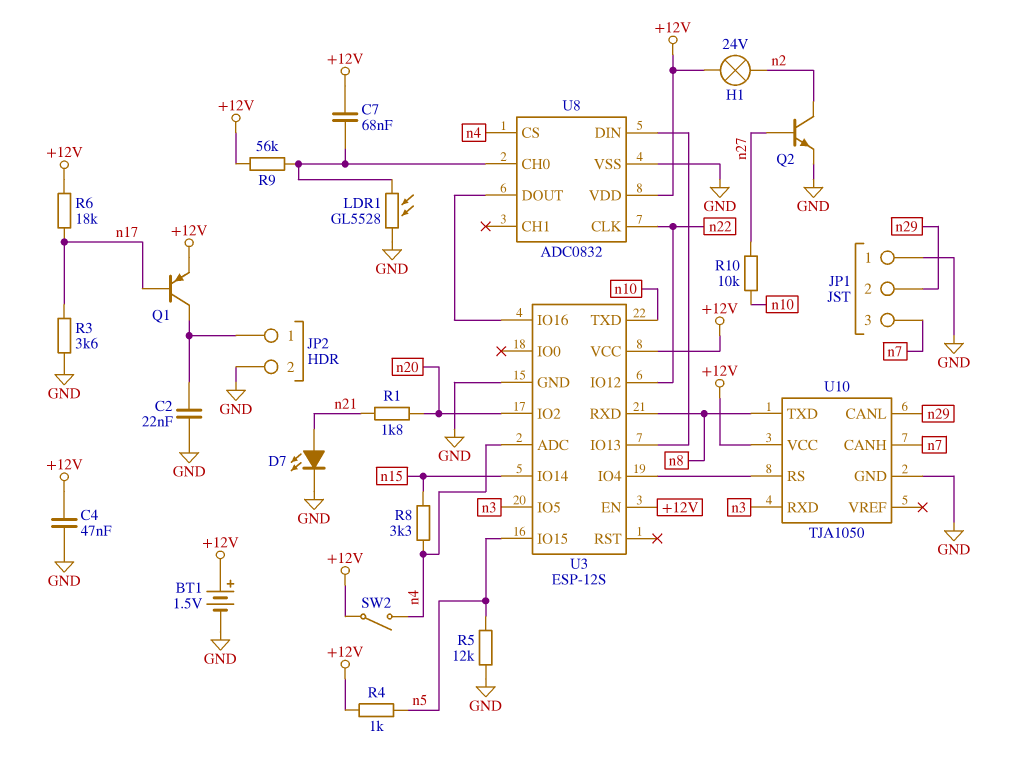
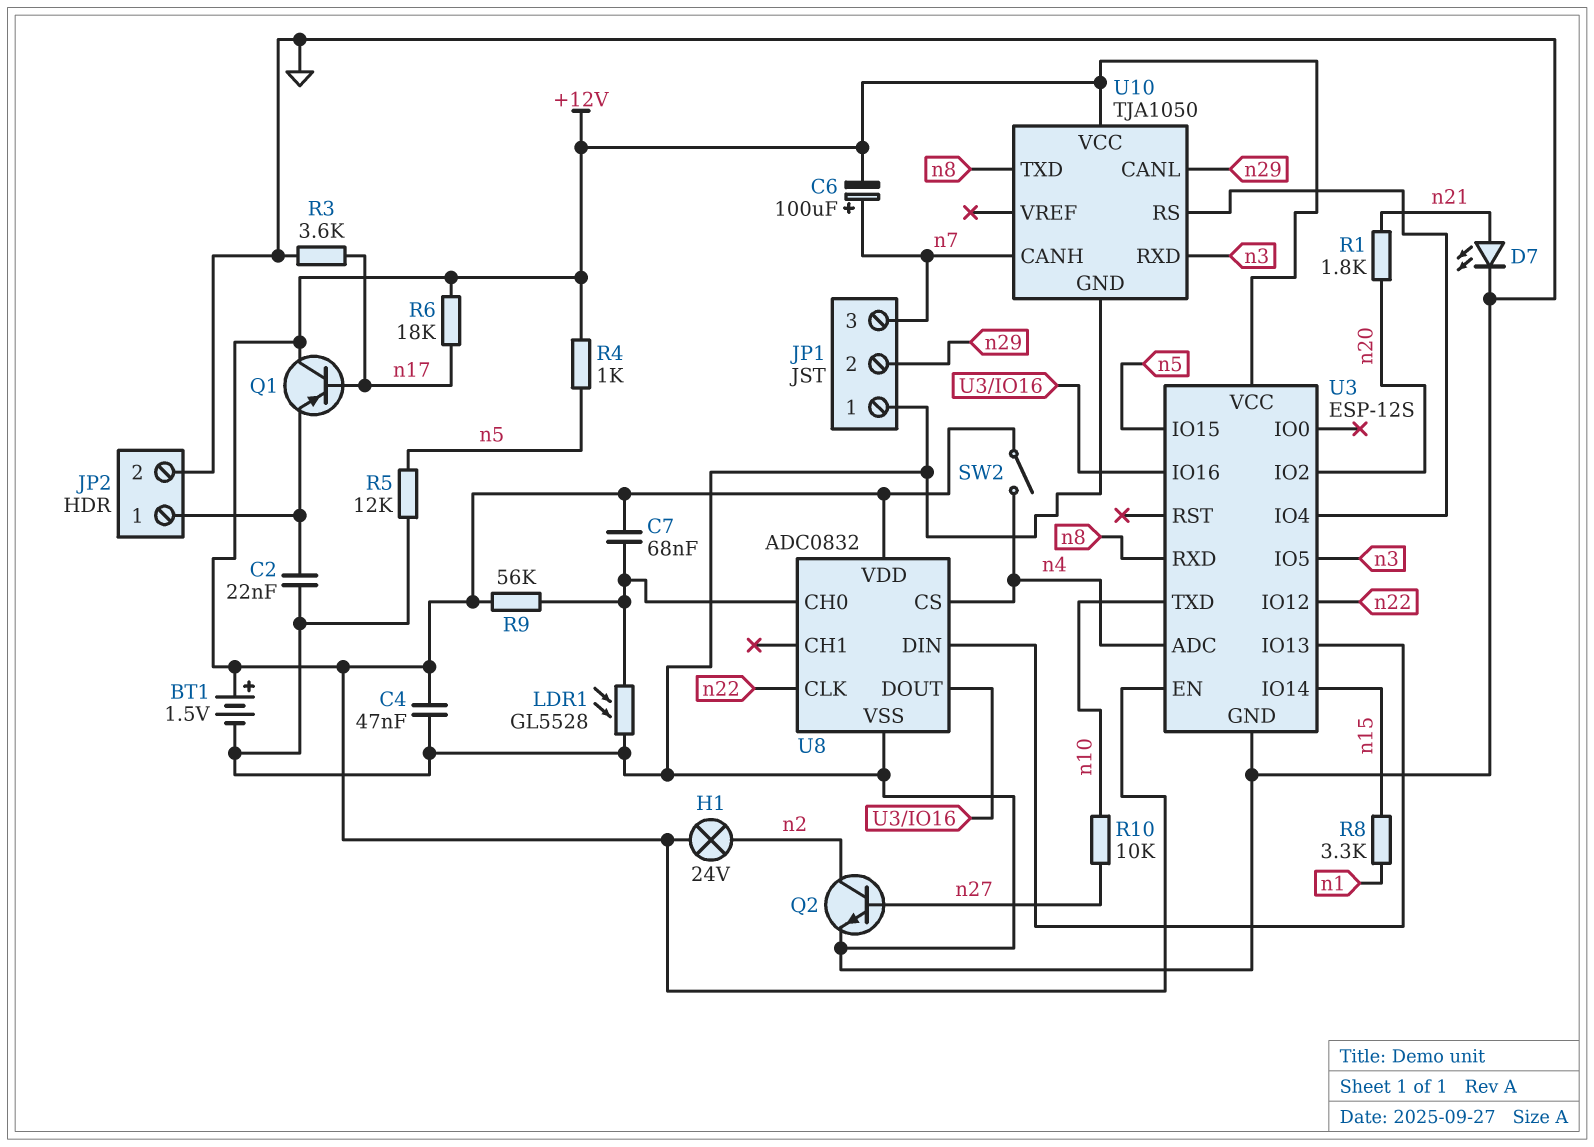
C6: none -> 100uF (plus n7, minus +12V)
Q1: PNP (B n17, C JP2/1, E +12V) -> PNP (B n17, C +12V, E JP2/1)
R8: 3.3k (n4, n15) -> 3.3k (n1, n15)

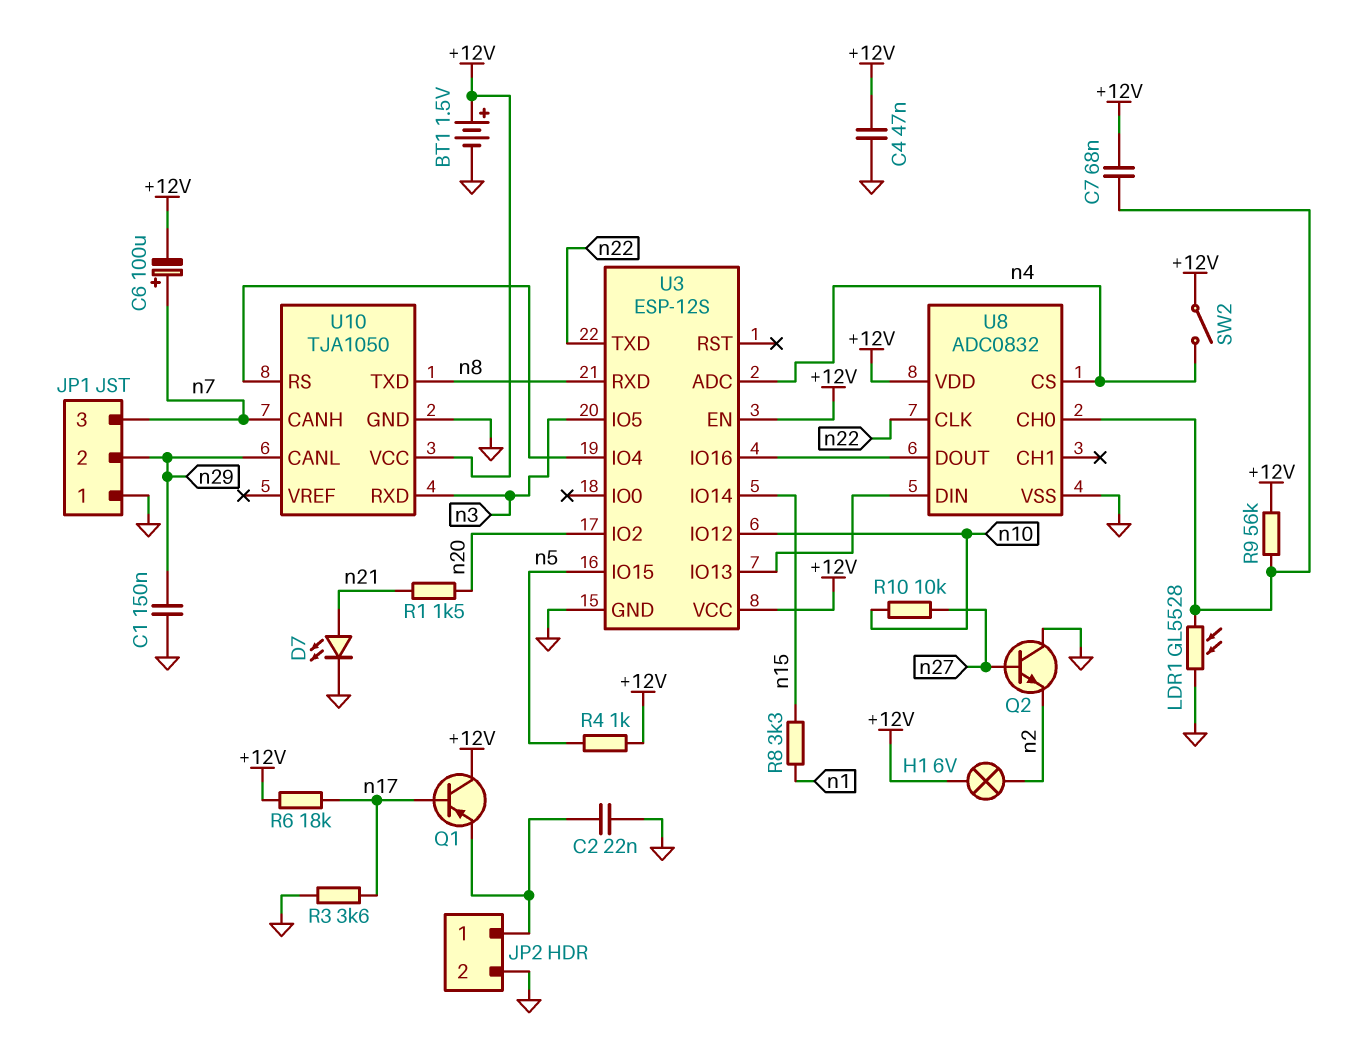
C1: none -> 150nF (GND, n29)
H1: lamp 24V (+12V, n2) -> lamp 6V (+12V, n2)
Q2: NPN (B n27, C n2, E GND) -> NPN (B n27, C GND, E n2)
R1: 1.8k (n20, n21) -> 1.5k (n20, n21)
R5: 12k (GND, n5) -> none
U3 pin IO12: n22 -> n10
U3 pin TXD: n10 -> n22

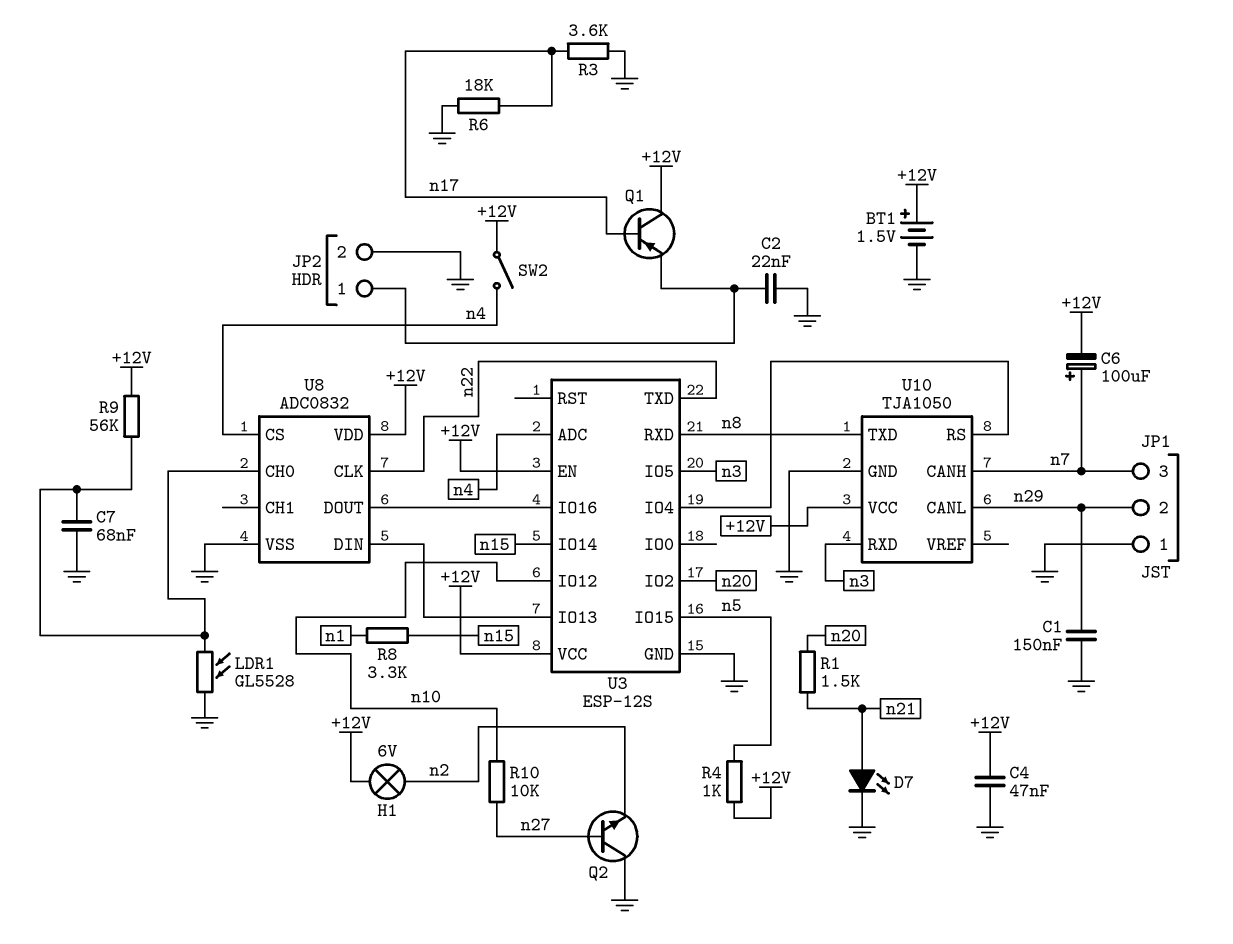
C7: 68nF (+12V, U8/CH0) -> 68nF (GND, U8/CH0)
R6: 18k (+12V, n17) -> 18k (GND, n17)

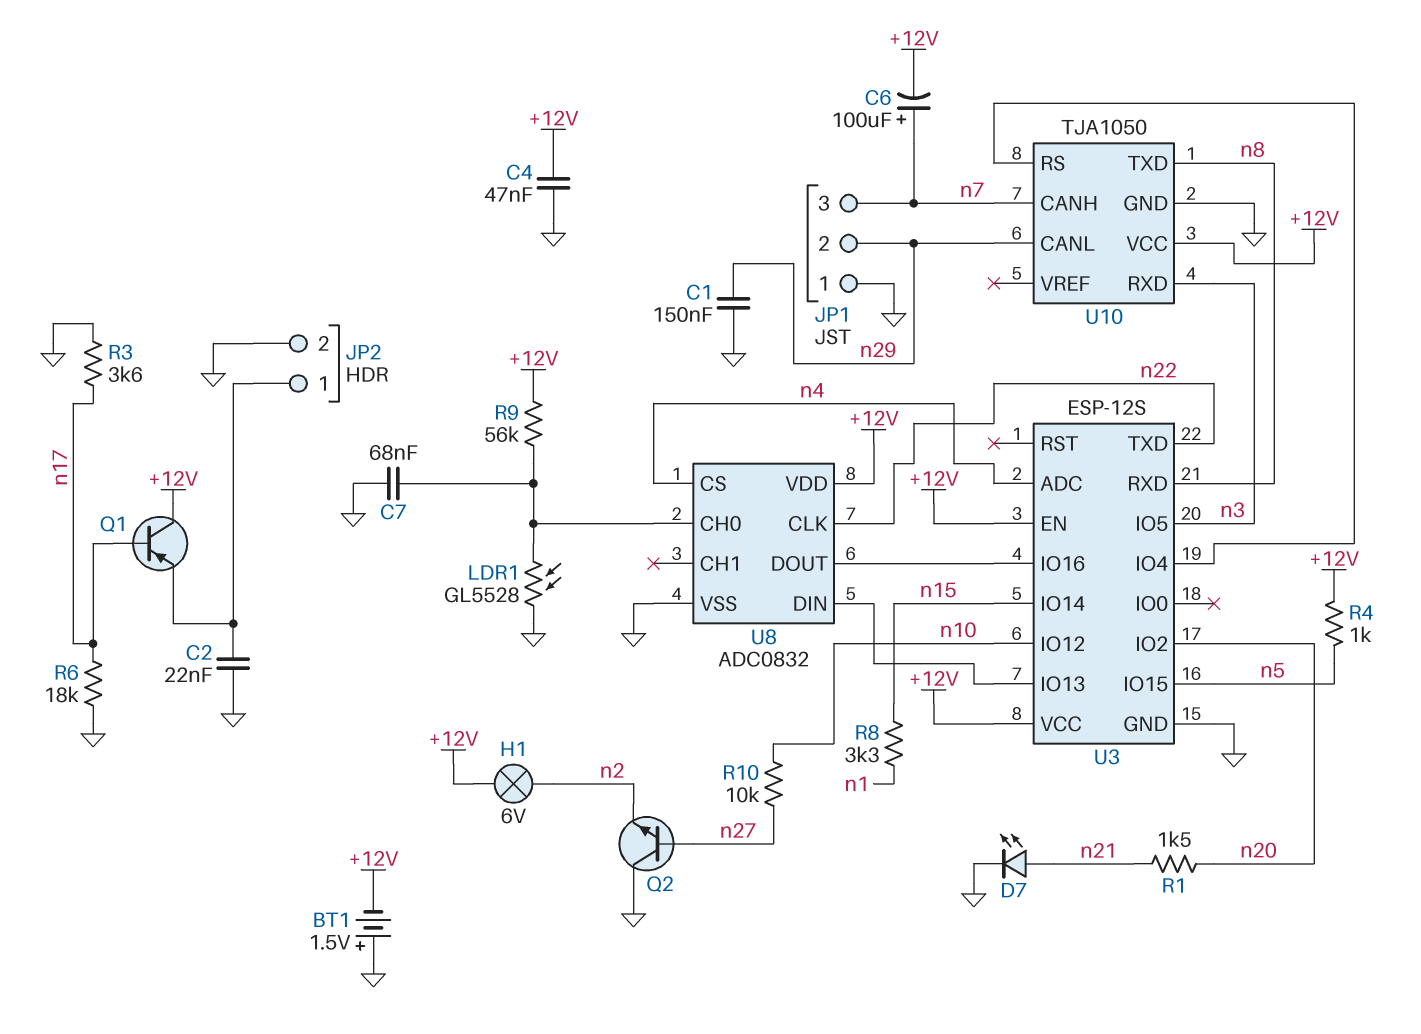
BT1: 1.5V (plus +12V, minus GND) -> 1.5V (plus GND, minus +12V)
SW2: switch (+12V, n4) -> none

